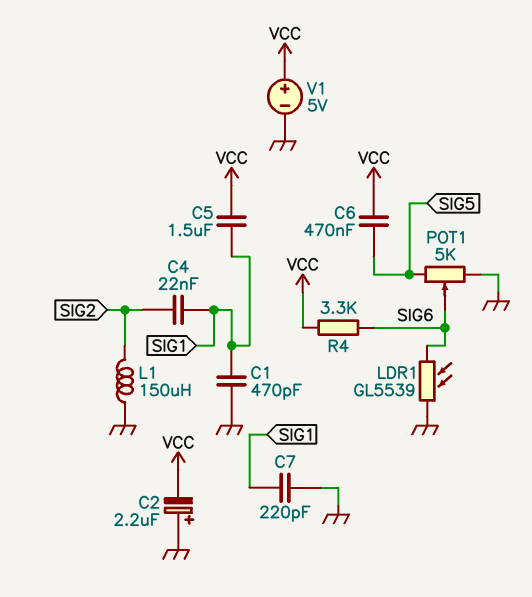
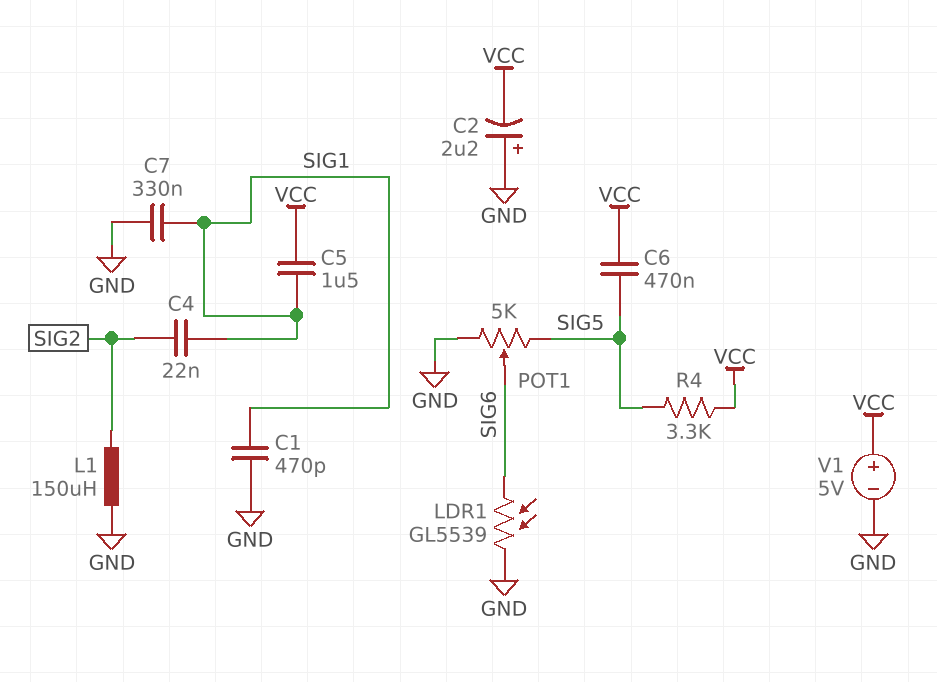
C7: 220pF (GND, SIG1) -> 330nF (GND, SIG1)
R4: 3.3k (SIG6, VCC) -> 3.3k (SIG5, VCC)

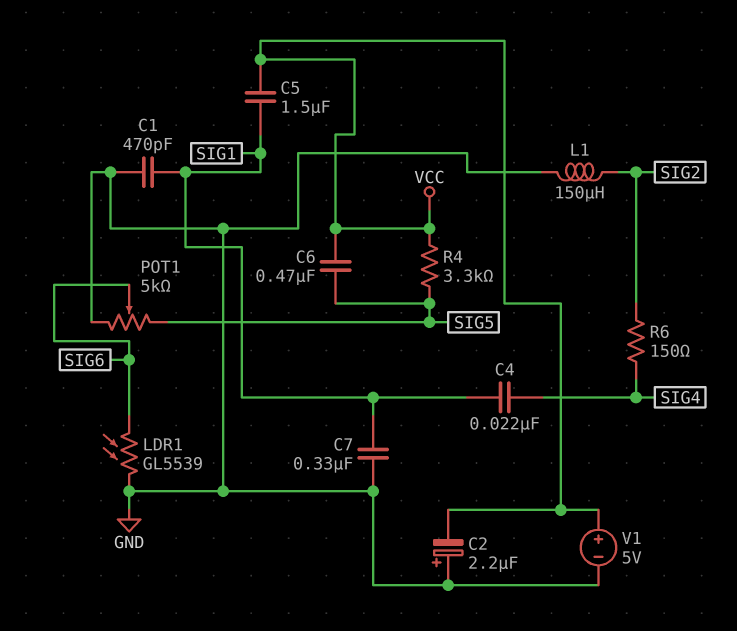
C4: 22nF (SIG1, SIG2) -> 22nF (SIG1, SIG4)
R6: none -> 150 (SIG2, SIG4)

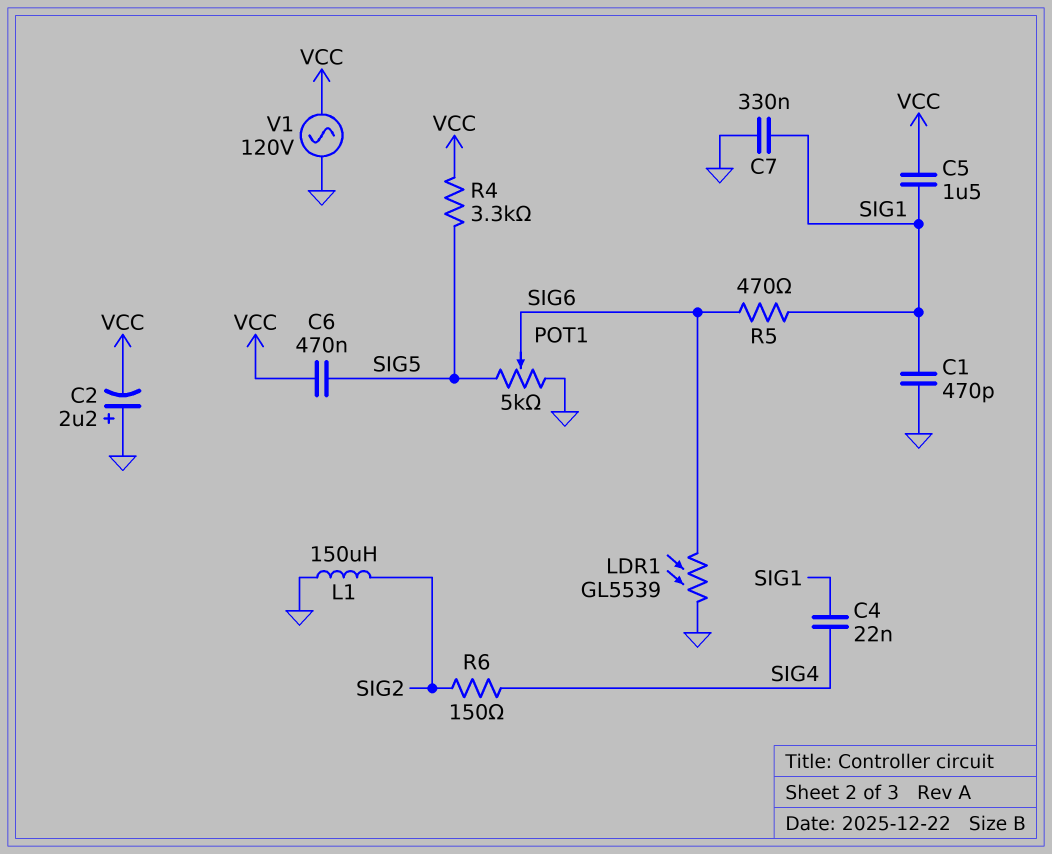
R5: none -> 470 (SIG1, SIG6)
V1: 5V (plus VCC, minus GND) -> AC 120V (GND, VCC)

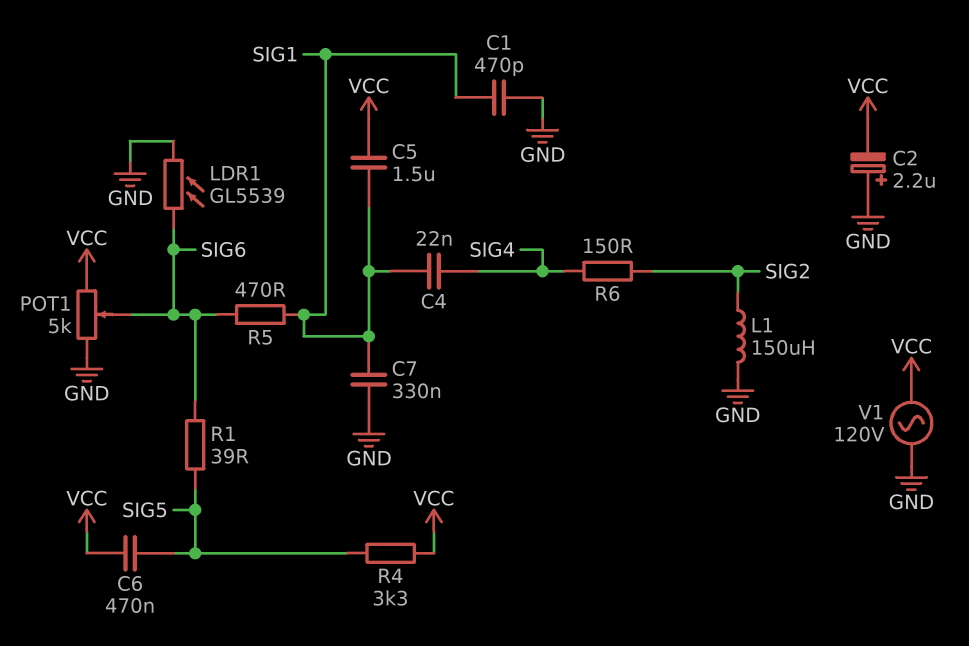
POT1: 5k (GND, SIG5, wiper SIG6) -> 5k (GND, VCC, wiper SIG6)
R1: none -> 39 (SIG5, SIG6)

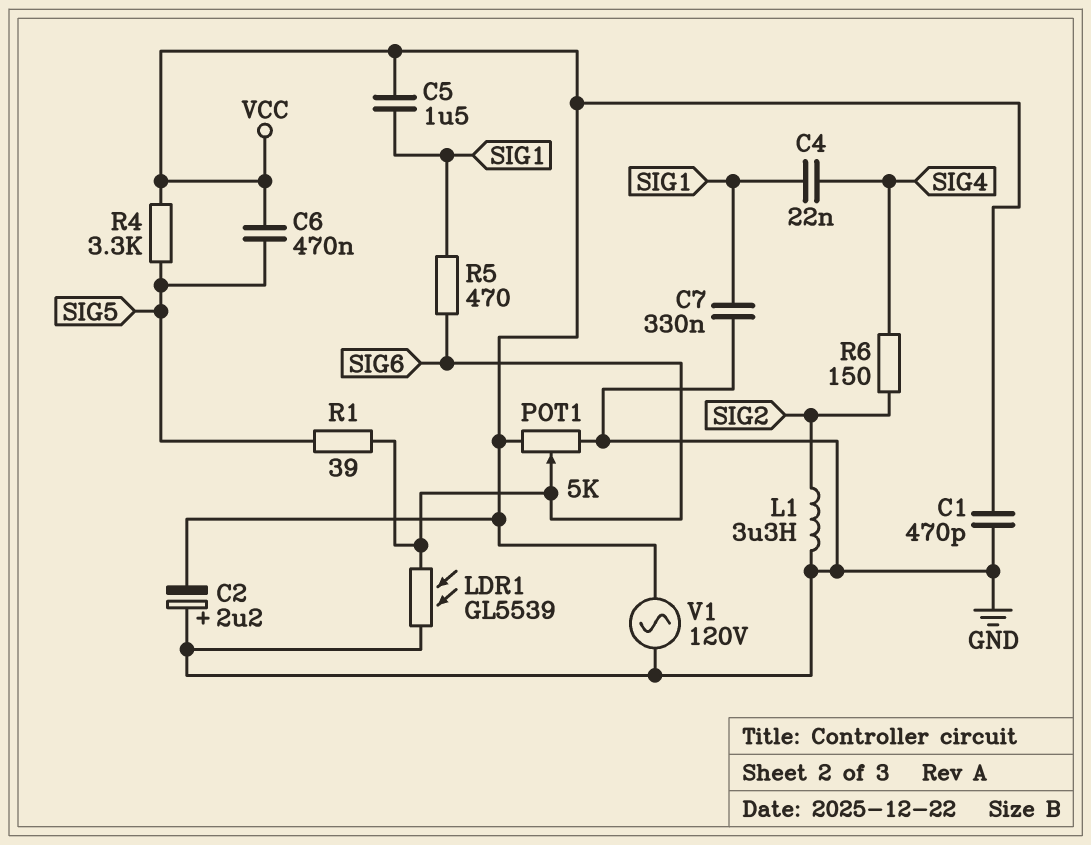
C1: 470pF (GND, SIG1) -> 470pF (GND, VCC)
L1: 150uH (GND, SIG2) -> 3.3uH (GND, SIG2)

